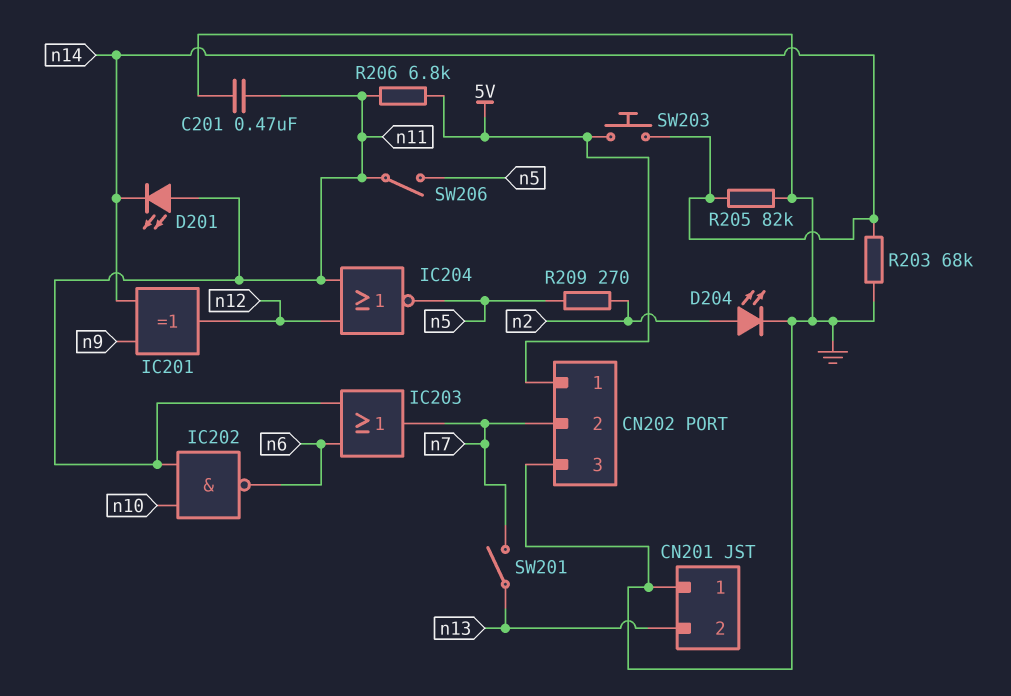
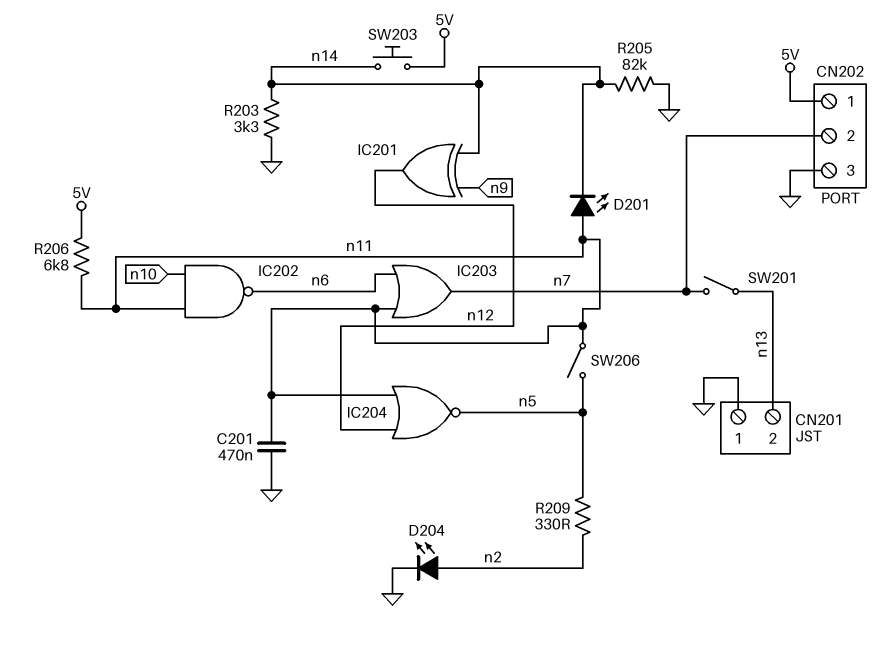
R203: 68k (GND, n14) -> 3.3k (GND, n14)
R209: 270 (n2, n5) -> 330 (n2, n5)

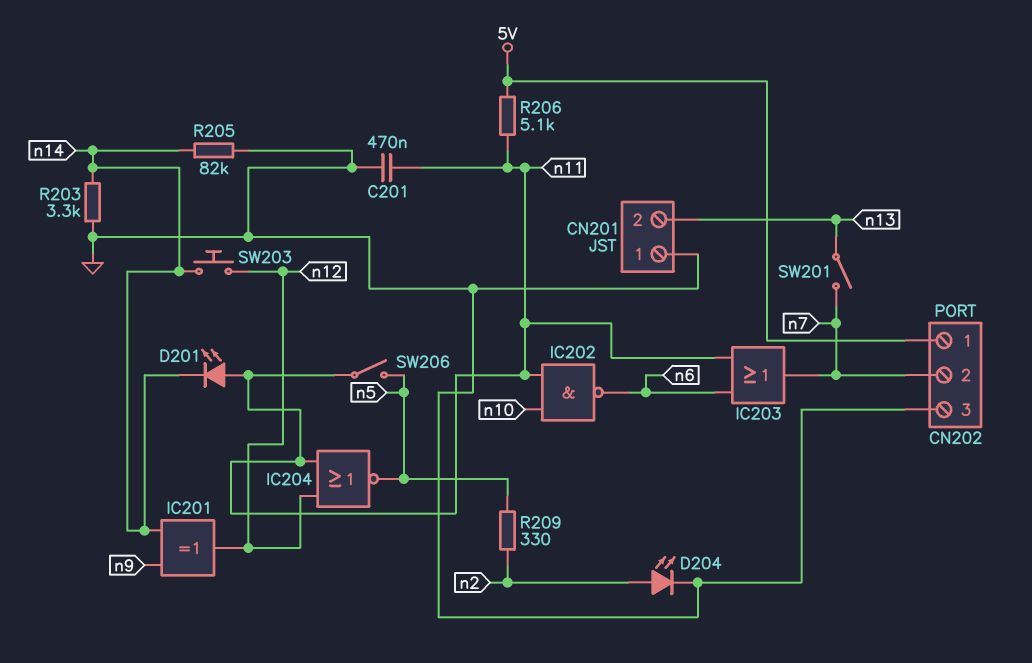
R206: 6.8k (5V, n11) -> 5.1k (5V, n11)
SW203: button (5V, n14) -> button (n12, n14)

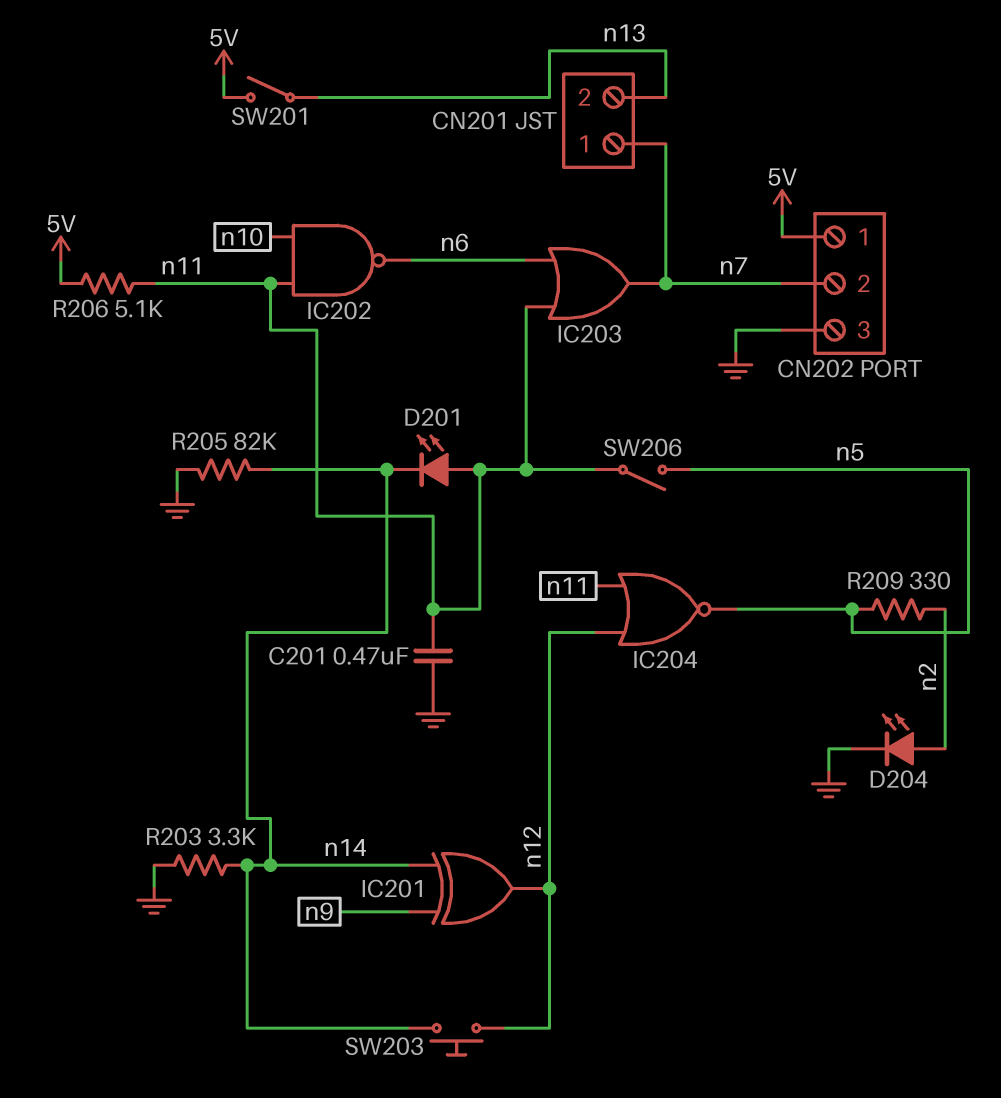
CN201 pin 1: GND -> n7
SW201: switch (n7, n13) -> switch (5V, n13)

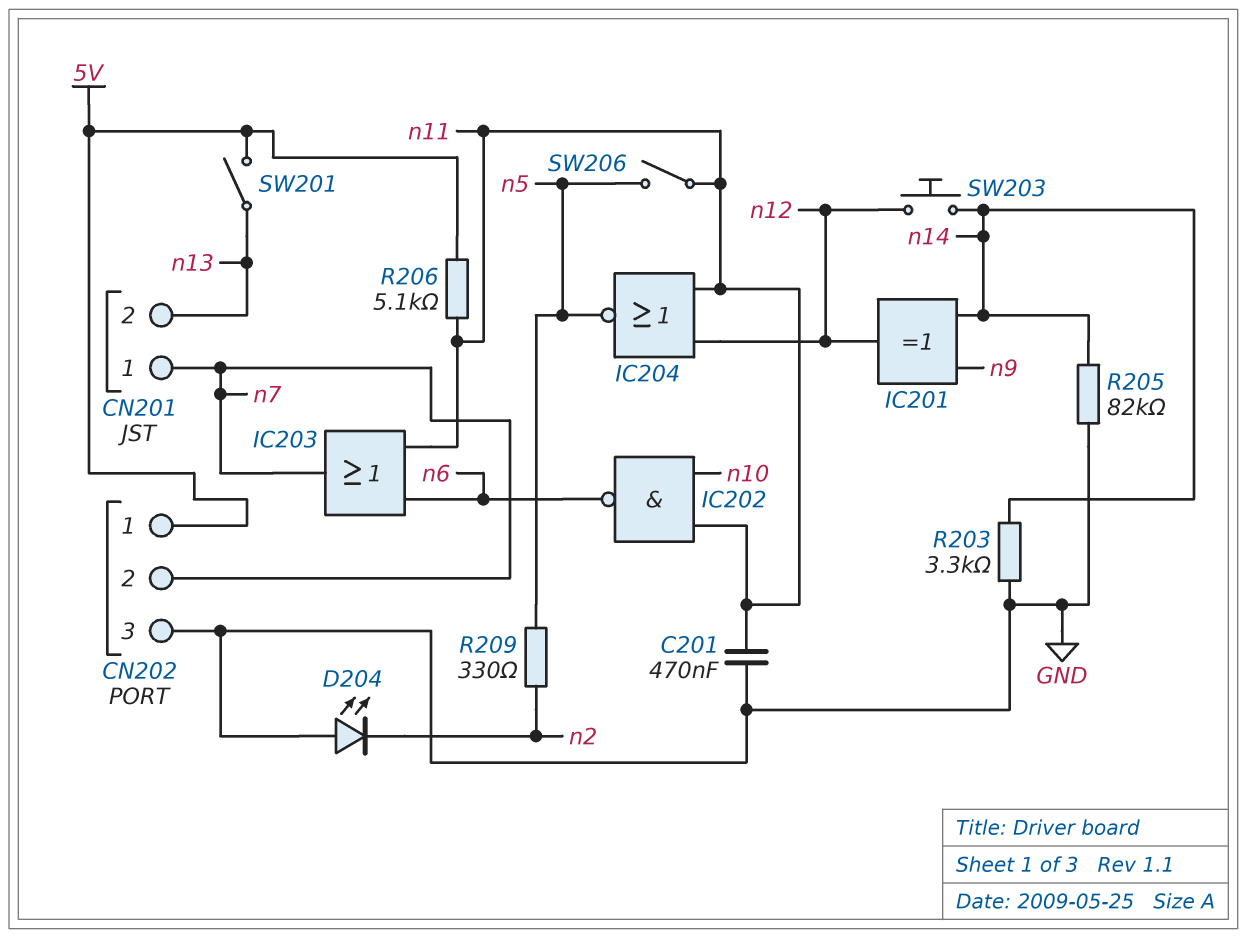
D201: LED (A n11, K n14) -> none
D204: LED (A n2, K GND) -> LED (A GND, K n2)

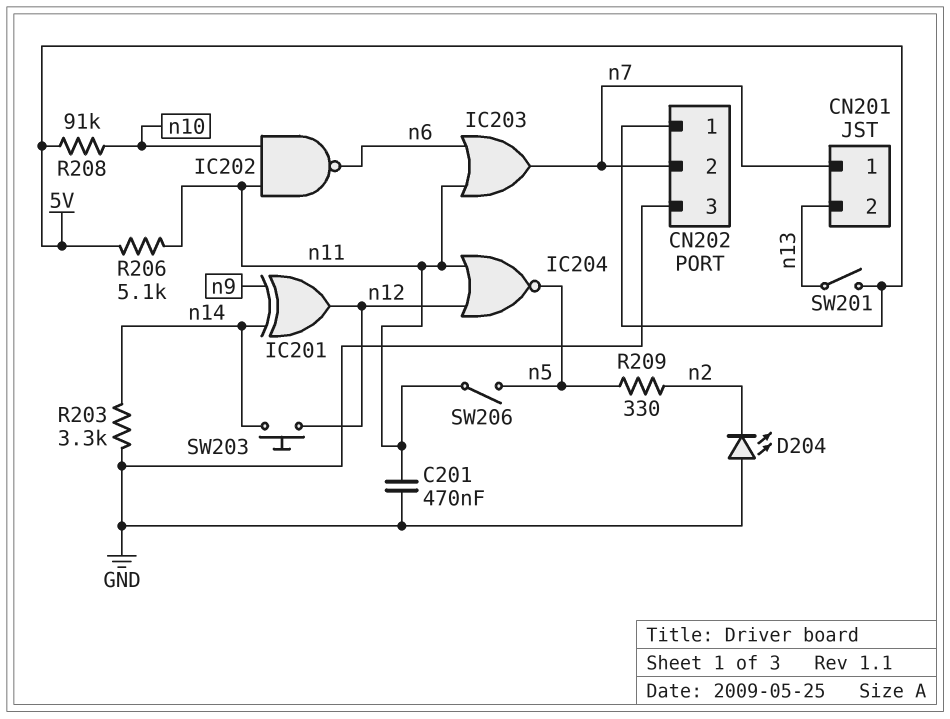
R205: 82k (GND, n14) -> none
R208: none -> 91k (5V, n10)

